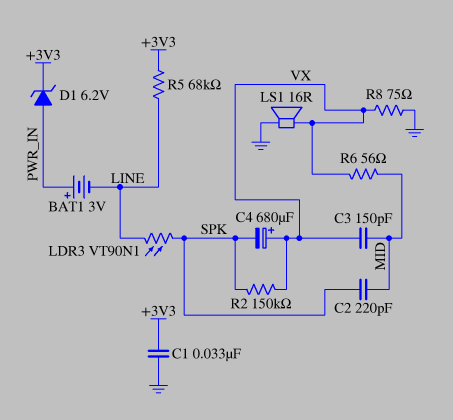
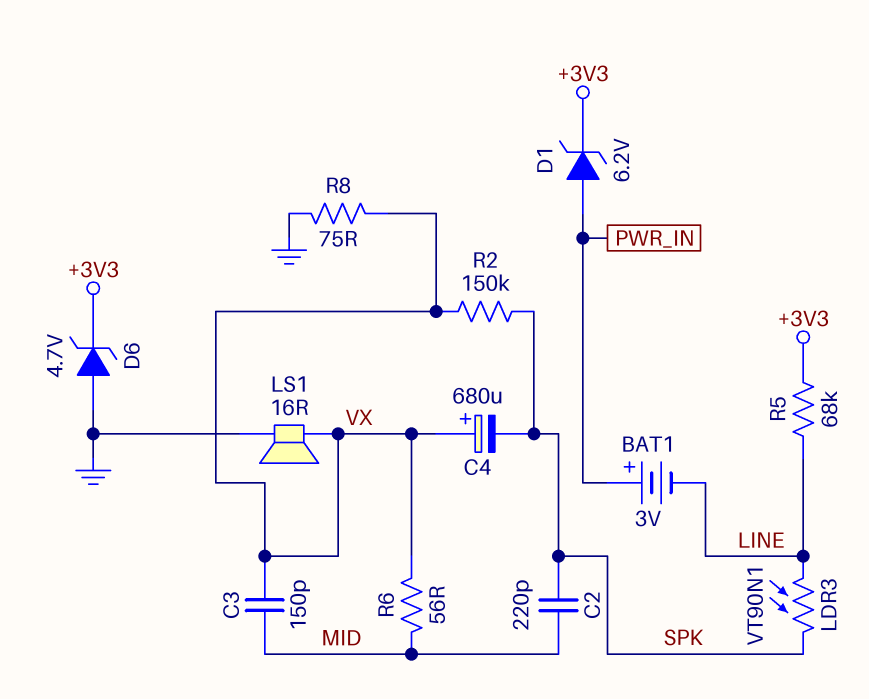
C1: 33nF (+3V3, GND) -> none
D6: none -> zener 4.7V (A GND, K +3V3)

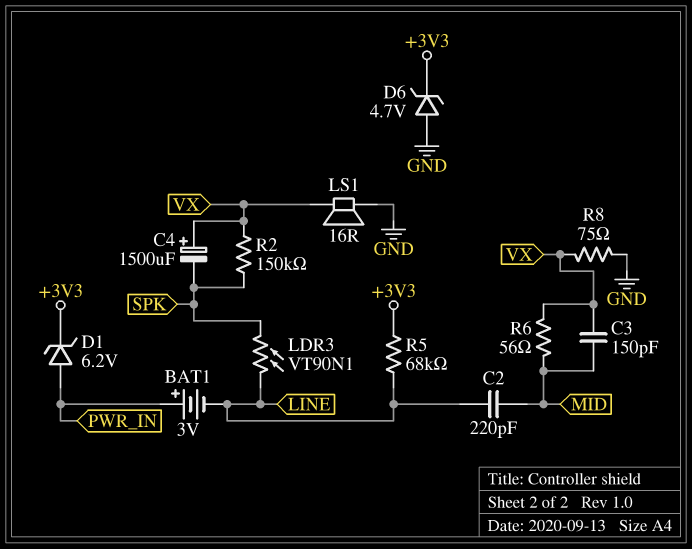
C2: 220pF (MID, SPK) -> 220pF (LINE, MID)
C4: 680uF (plus VX, minus SPK) -> 1500uF (plus VX, minus SPK)

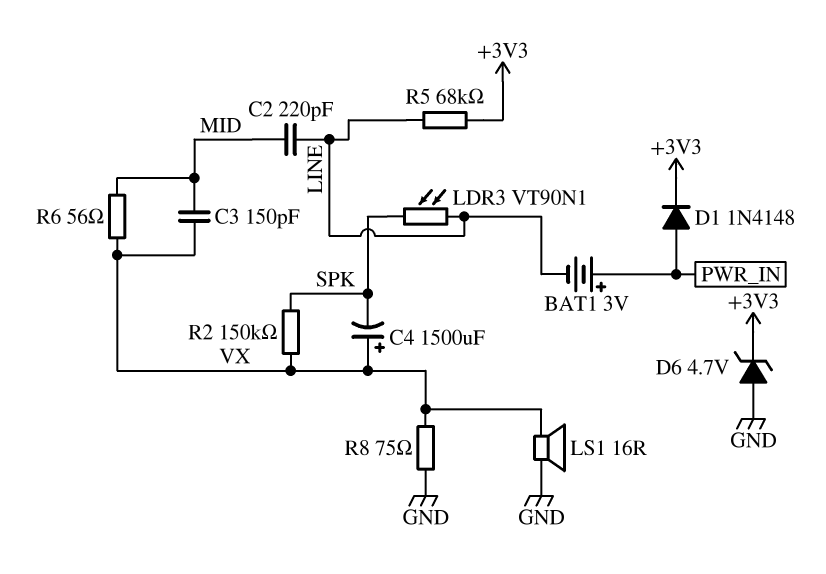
D1: zener 6.2V (A PWR_IN, K +3V3) -> diode 1N4148 (A PWR_IN, K +3V3)

